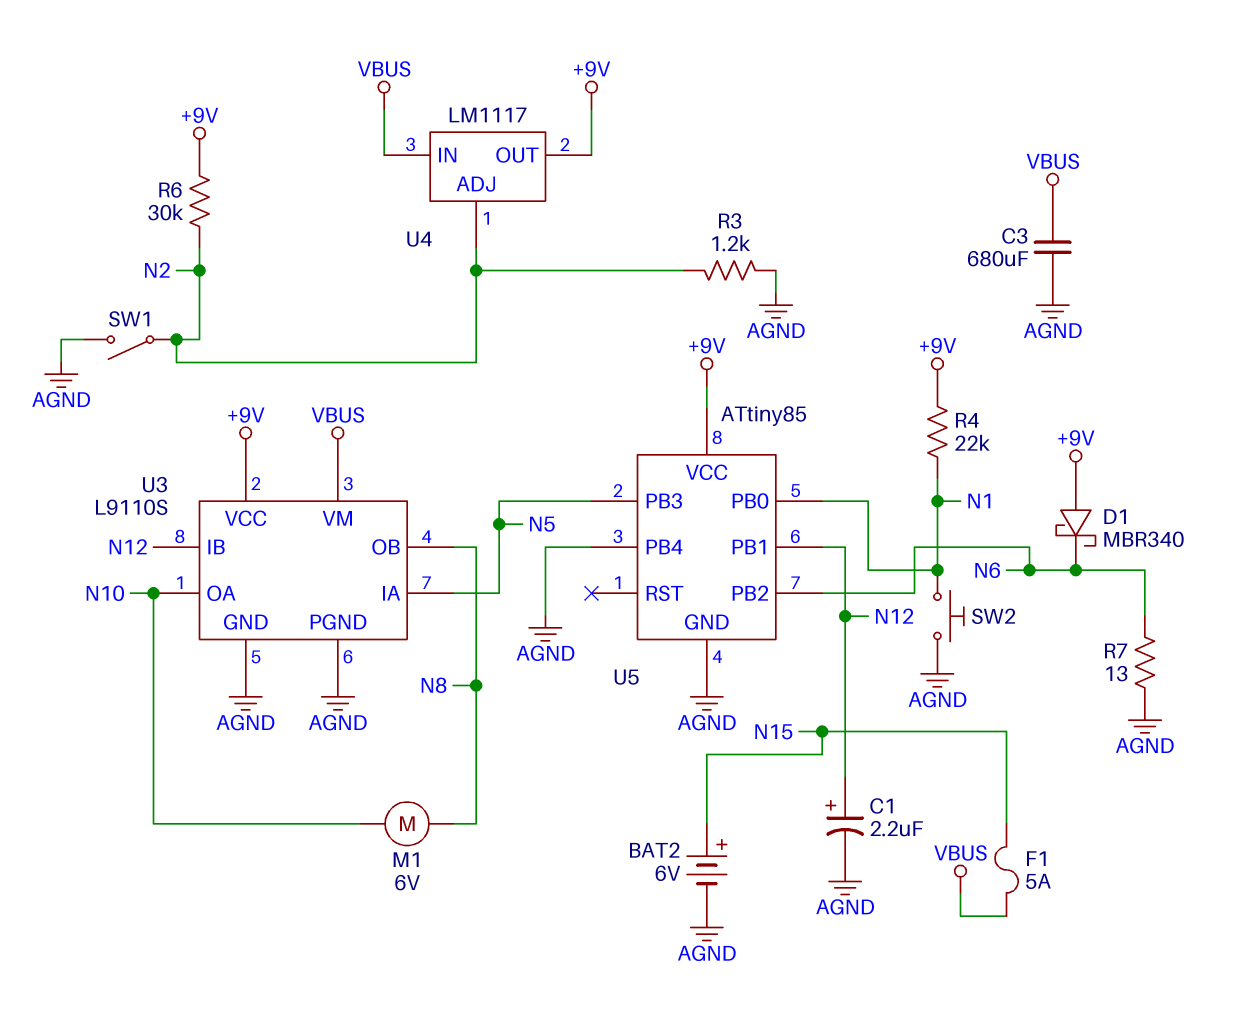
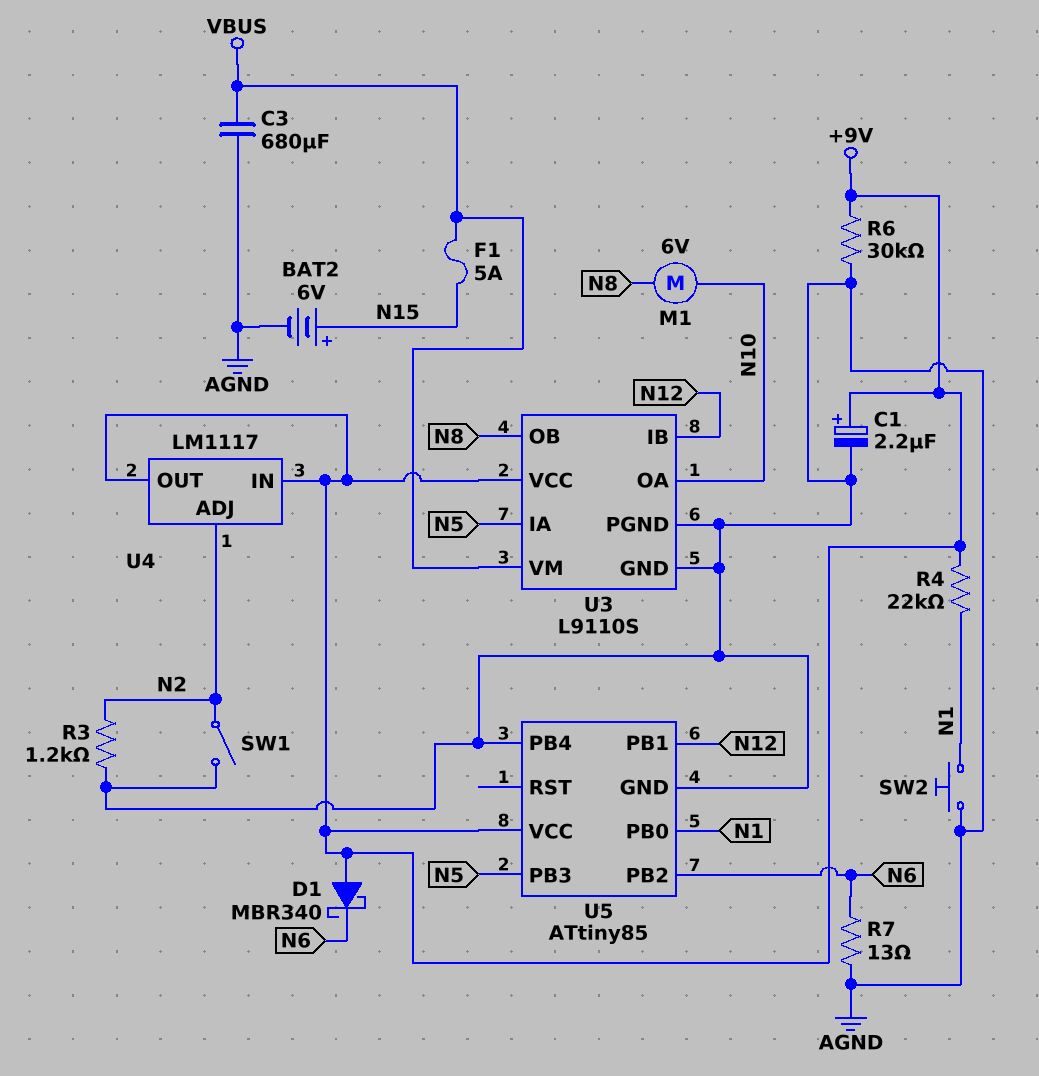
C1: 2.2uF (plus N12, minus AGND) -> 2.2uF (plus +9V, minus AGND)
R6: 30k (+9V, N2) -> 30k (+9V, AGND)
U4 pin IN: VBUS -> +9V

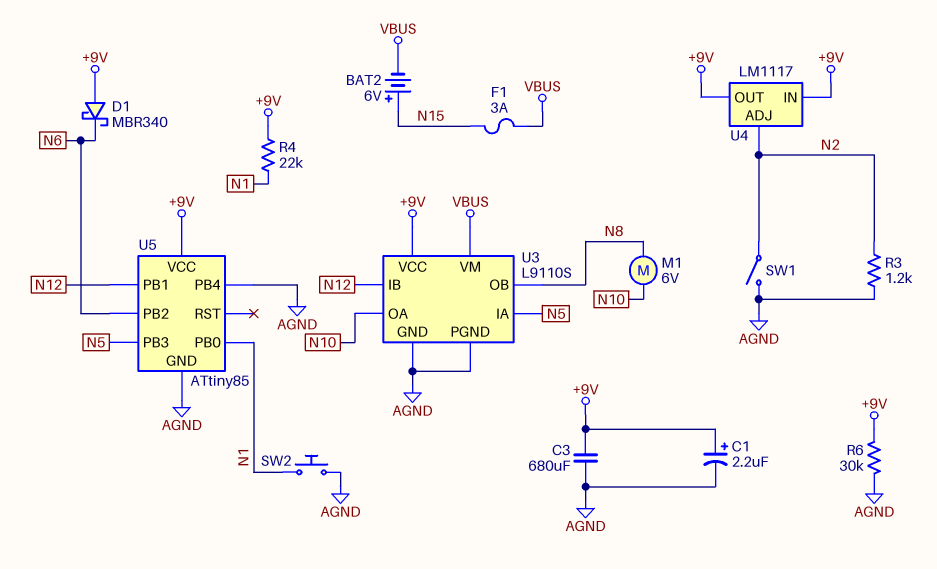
BAT2: 6V (plus N15, minus AGND) -> 6V (plus N15, minus VBUS)
C3: 680uF (AGND, VBUS) -> 680uF (+9V, AGND)
F1: 5A (N15, VBUS) -> 3A (N15, VBUS)
R7: 13 (AGND, N6) -> none

